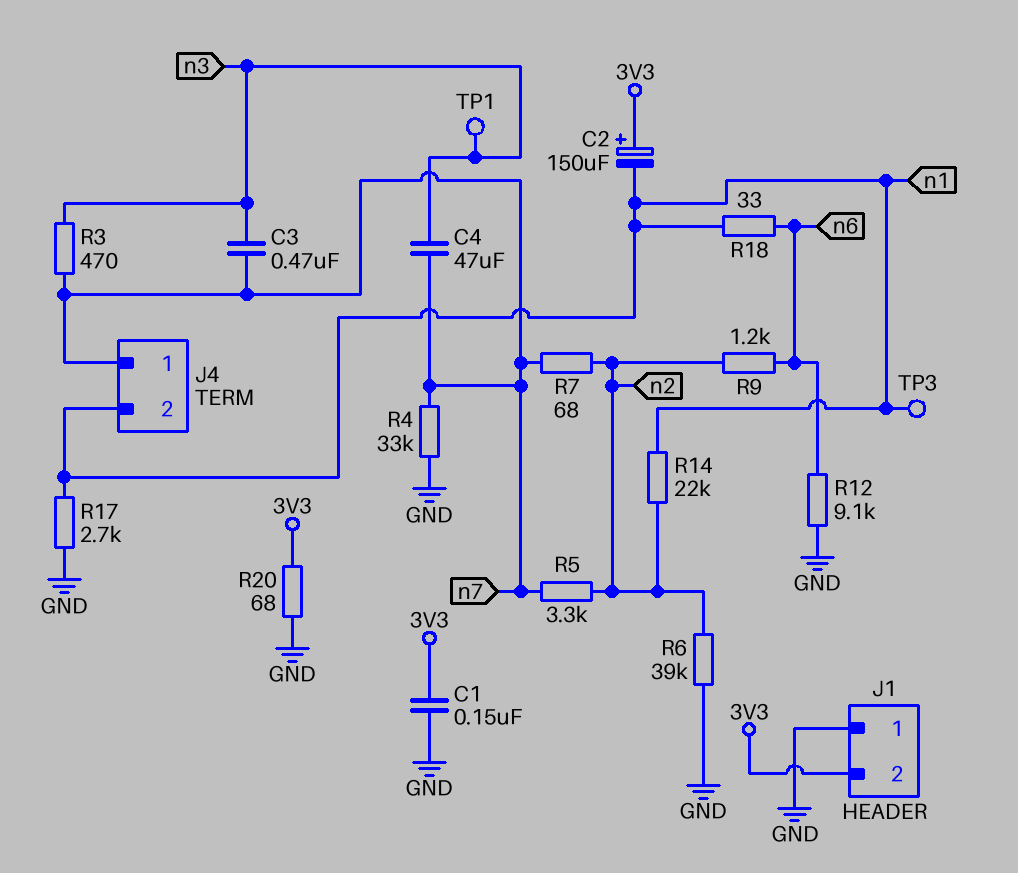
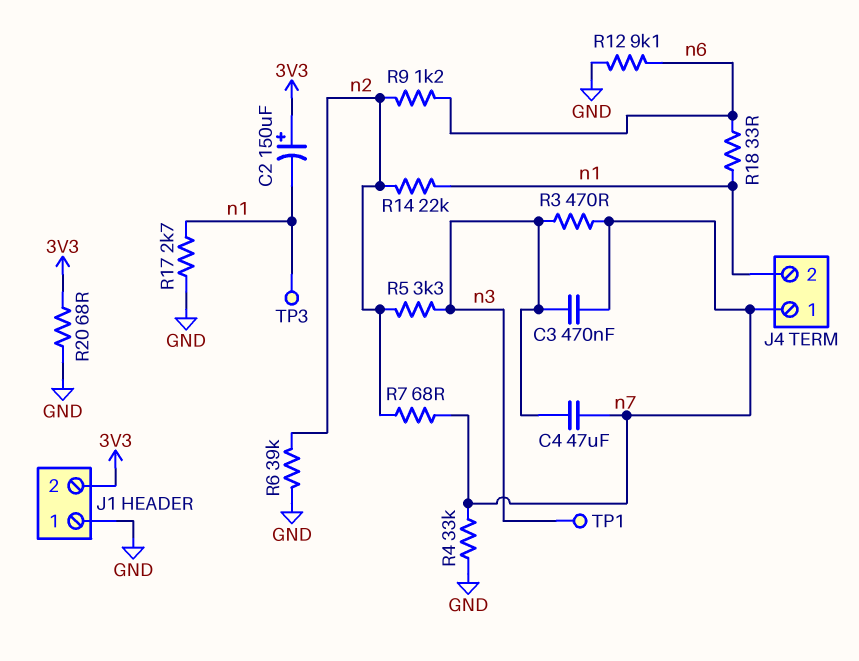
C1: 150nF (3V3, GND) -> none
R5: 3.3k (n2, n7) -> 3.3k (n2, n3)

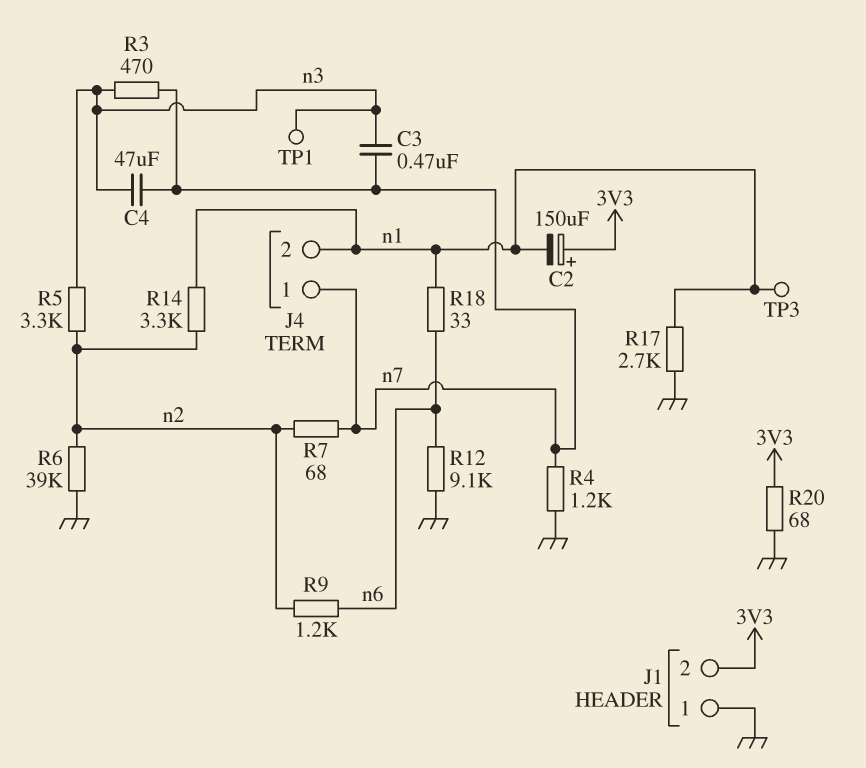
R4: 33k (GND, n7) -> 1.2k (GND, n7)
R14: 22k (n1, n2) -> 3.3k (n1, n2)

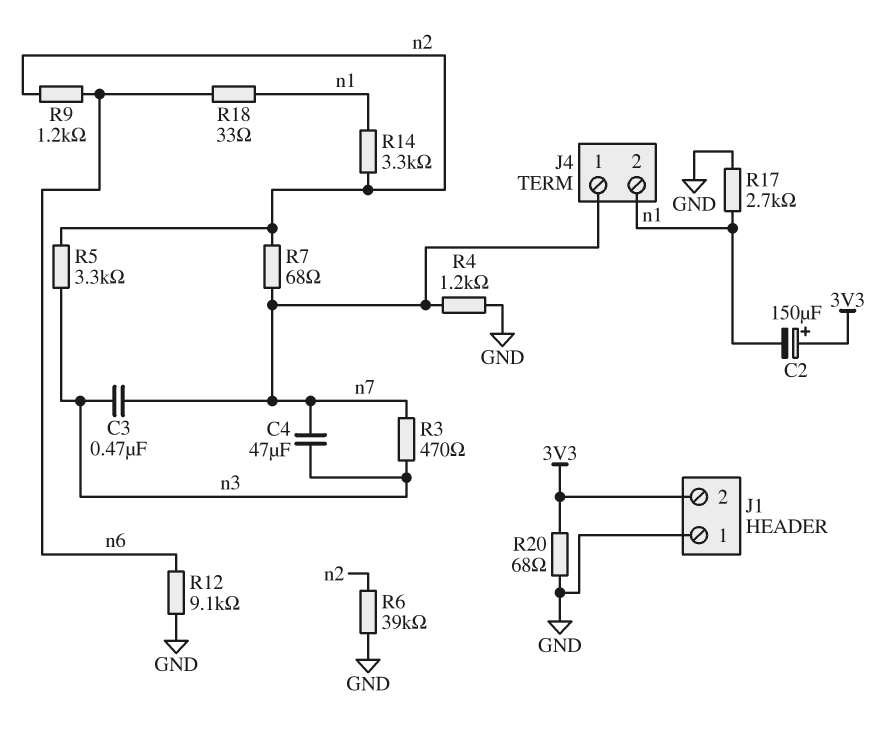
TP1: test point (n3) -> none
TP3: test point (n1) -> none

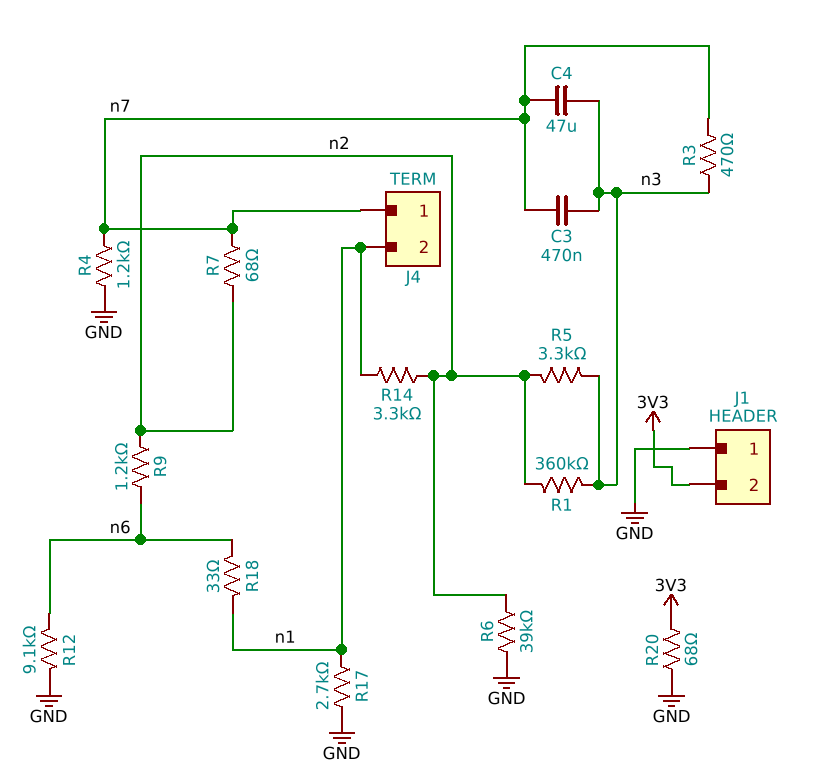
C2: 150uF (plus 3V3, minus n1) -> none
R1: none -> 360k (n2, n3)

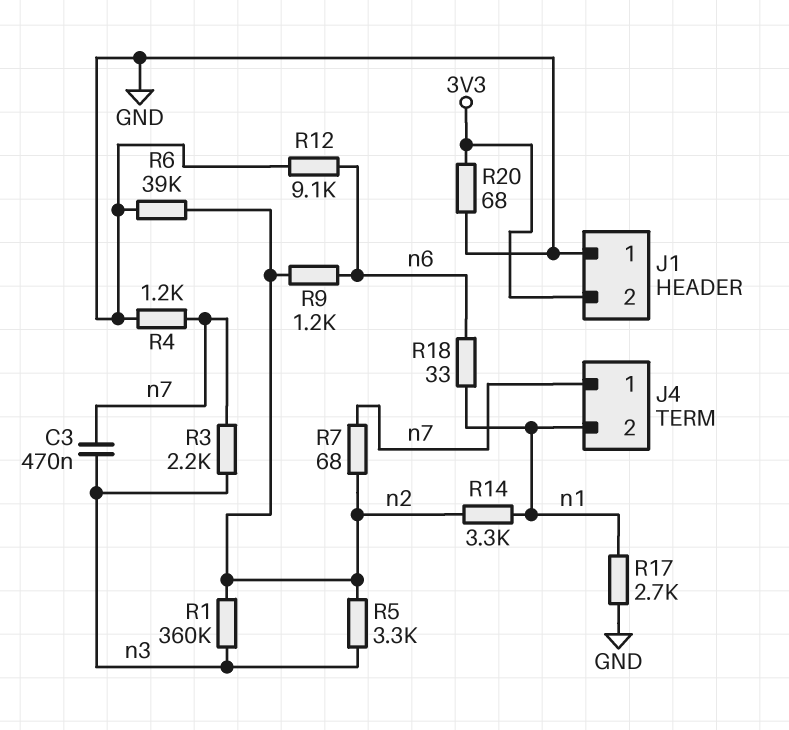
C4: 47uF (n3, n7) -> none
R3: 470 (n3, n7) -> 2.2k (n3, n7)

